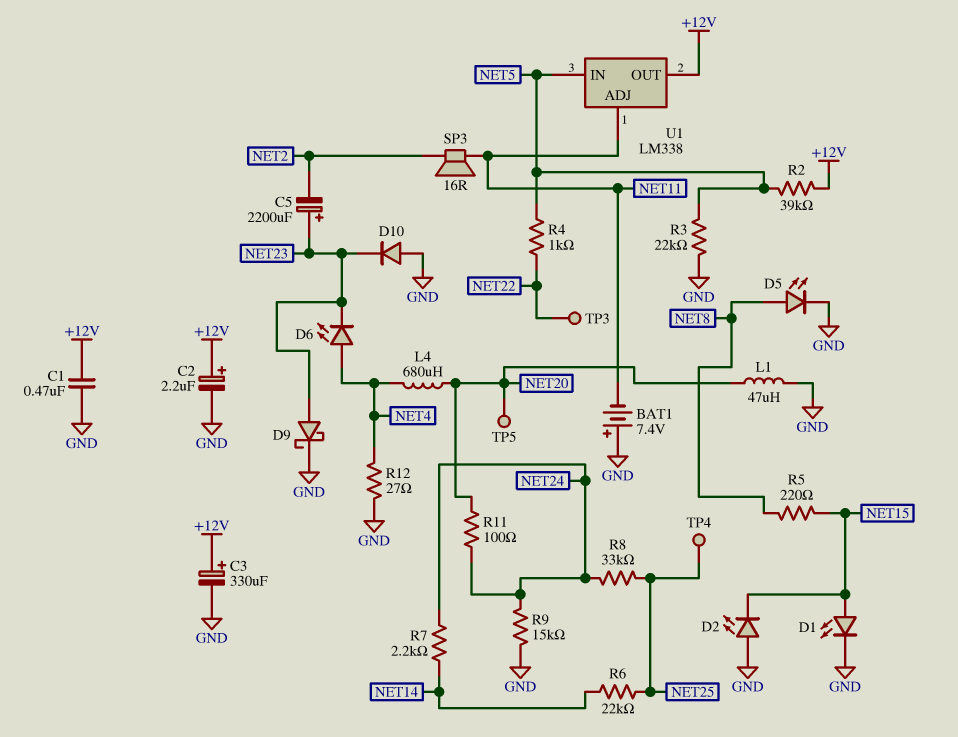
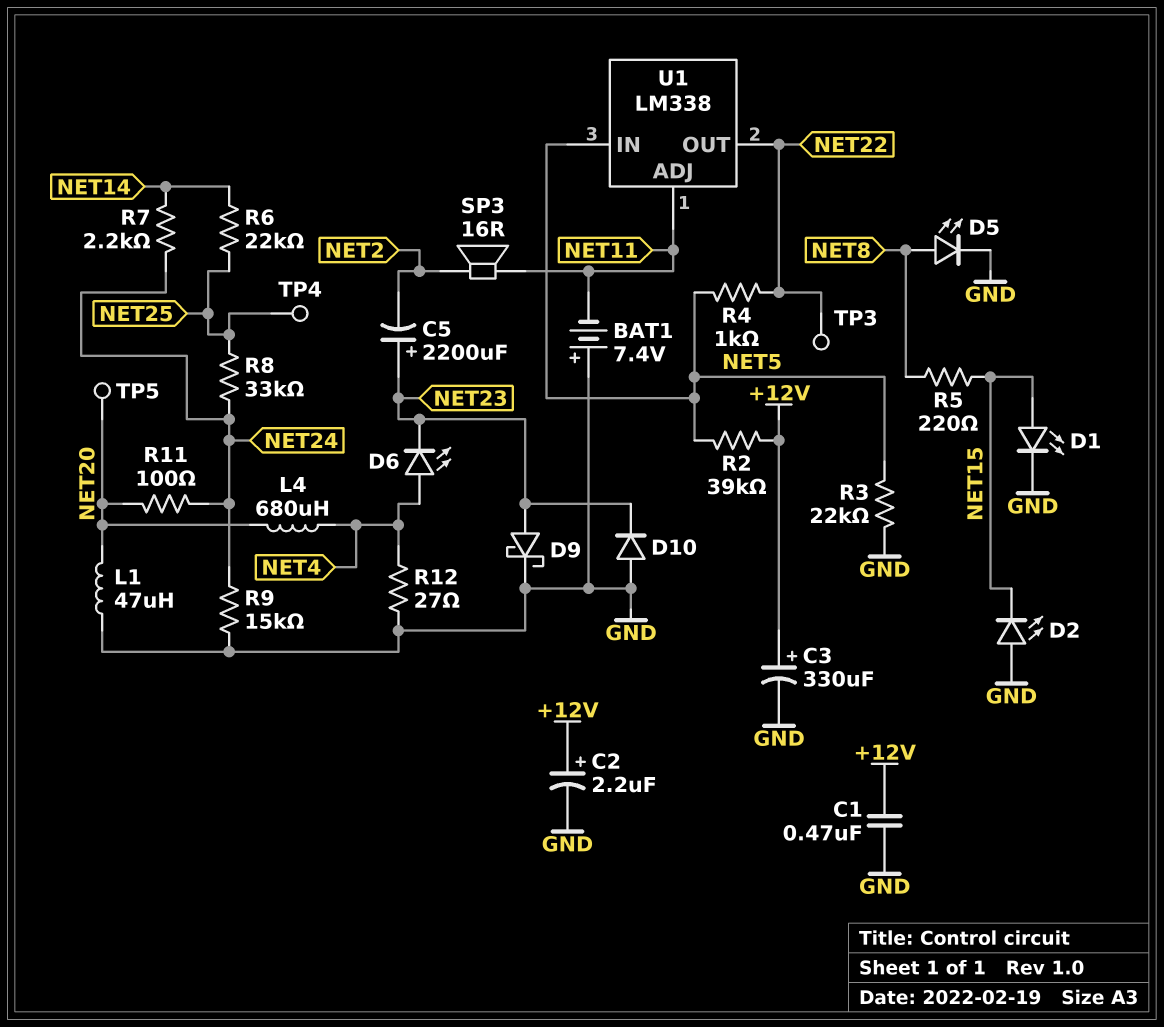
U1 pin OUT: +12V -> NET22

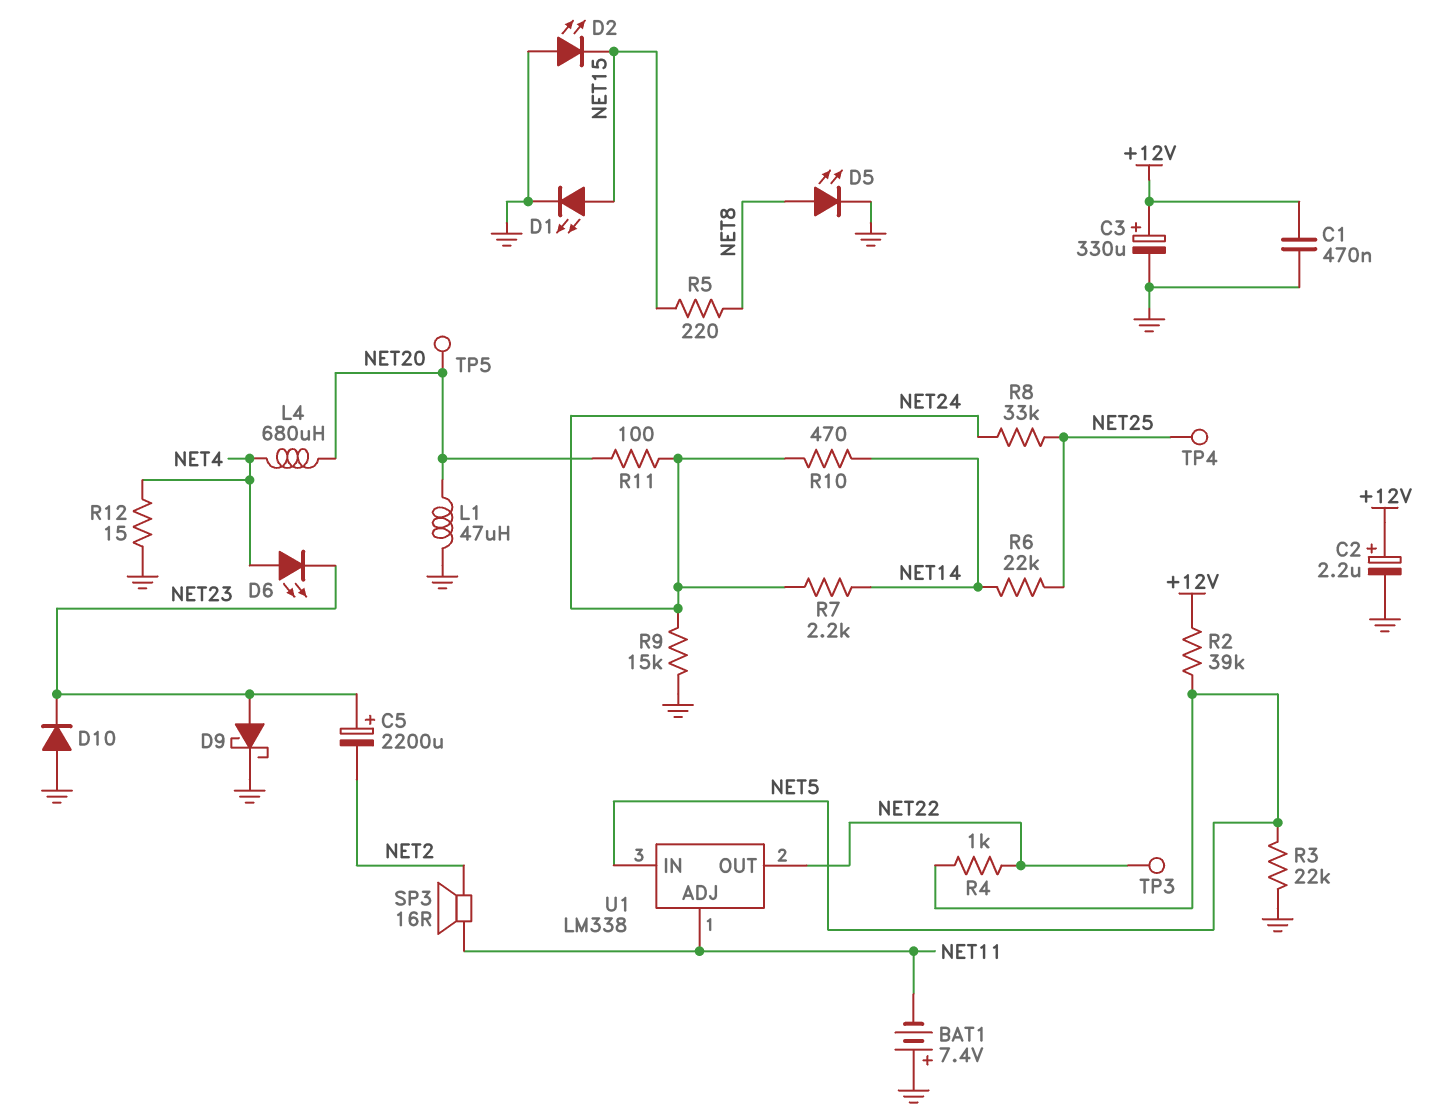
R10: none -> 470 (NET14, NET24)
R12: 27 (GND, NET4) -> 15 (GND, NET4)

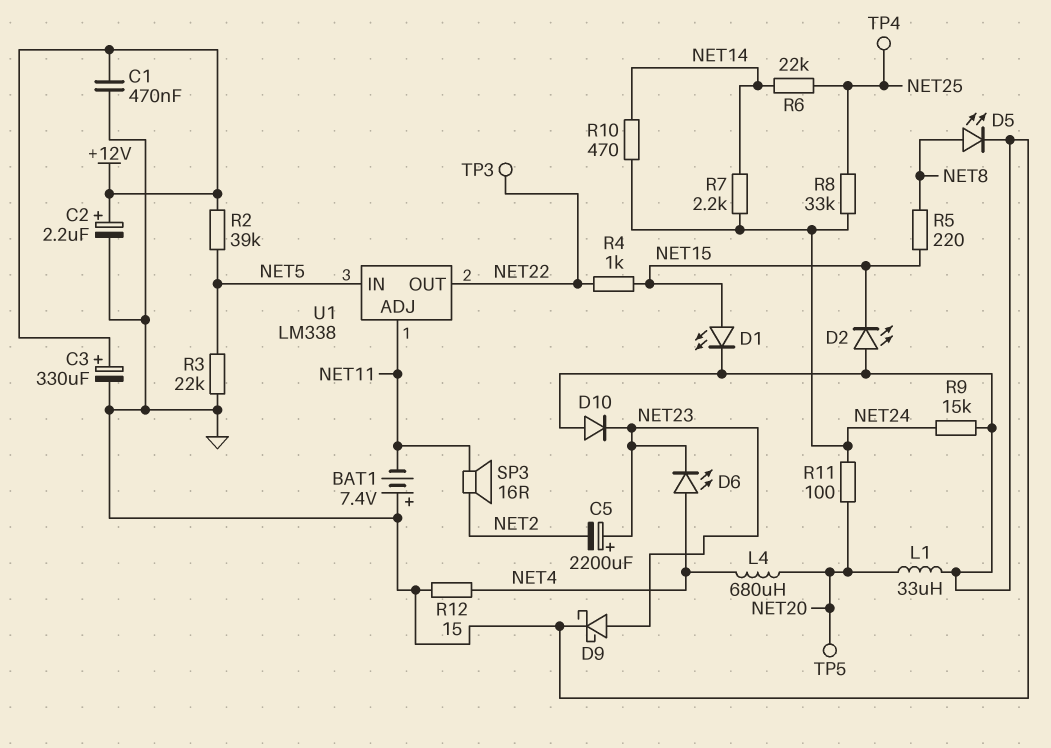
L1: 47uH (GND, NET20) -> 33uH (GND, NET20)
R4: 1k (NET5, NET22) -> 1k (NET15, NET22)

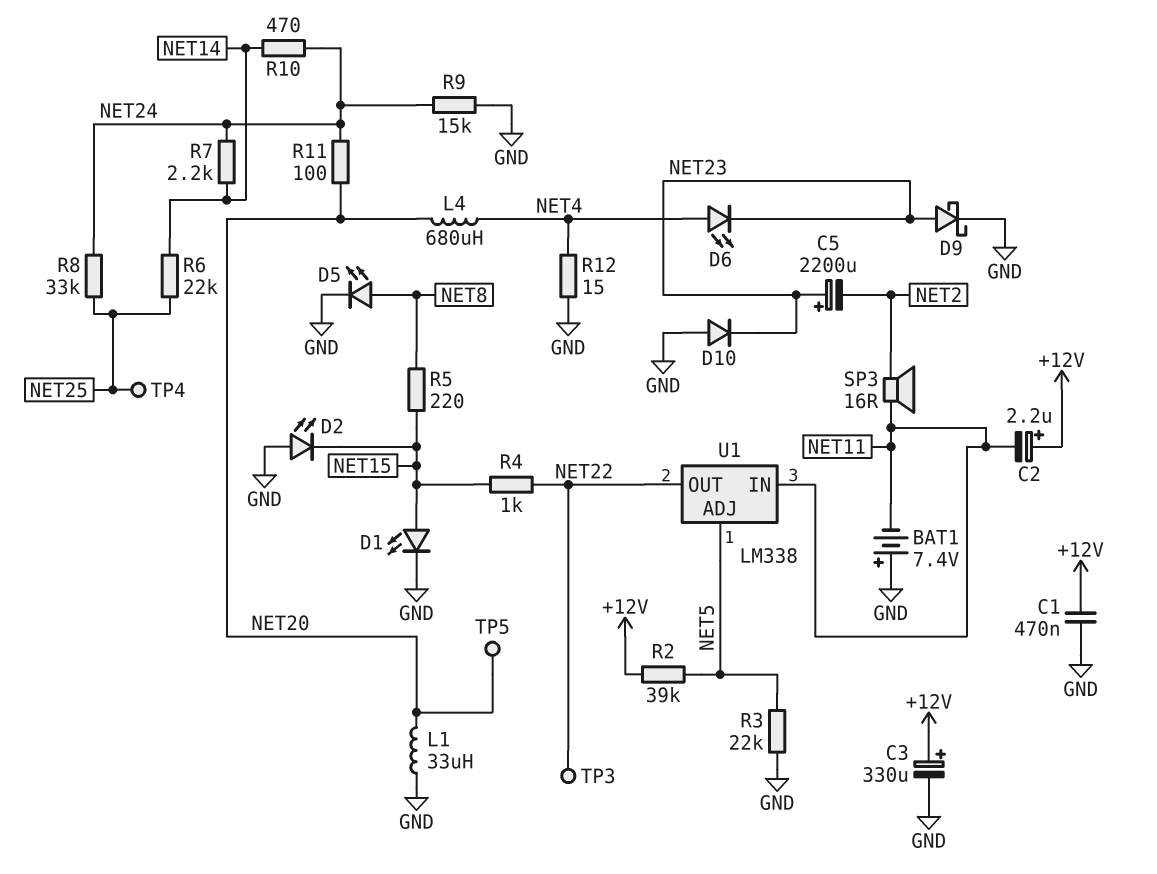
C2: 2.2uF (plus +12V, minus GND) -> 2.2uF (plus +12V, minus NET11)
U1 pin ADJ: NET11 -> NET5
U1 pin IN: NET5 -> NET11

